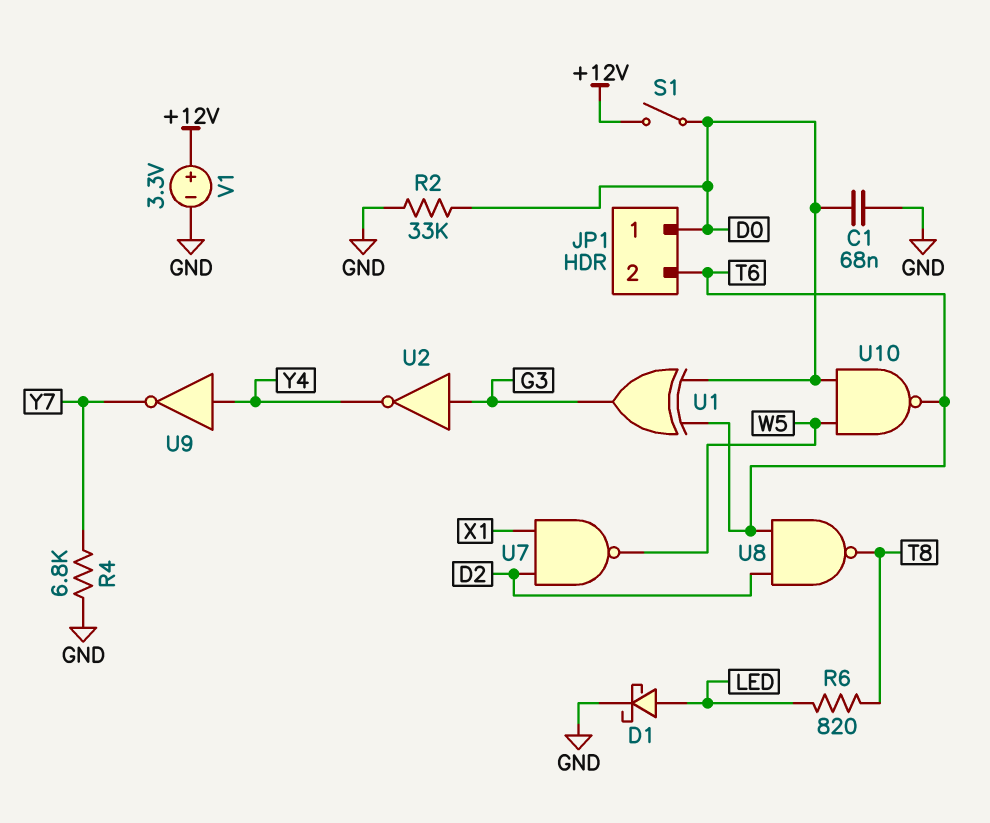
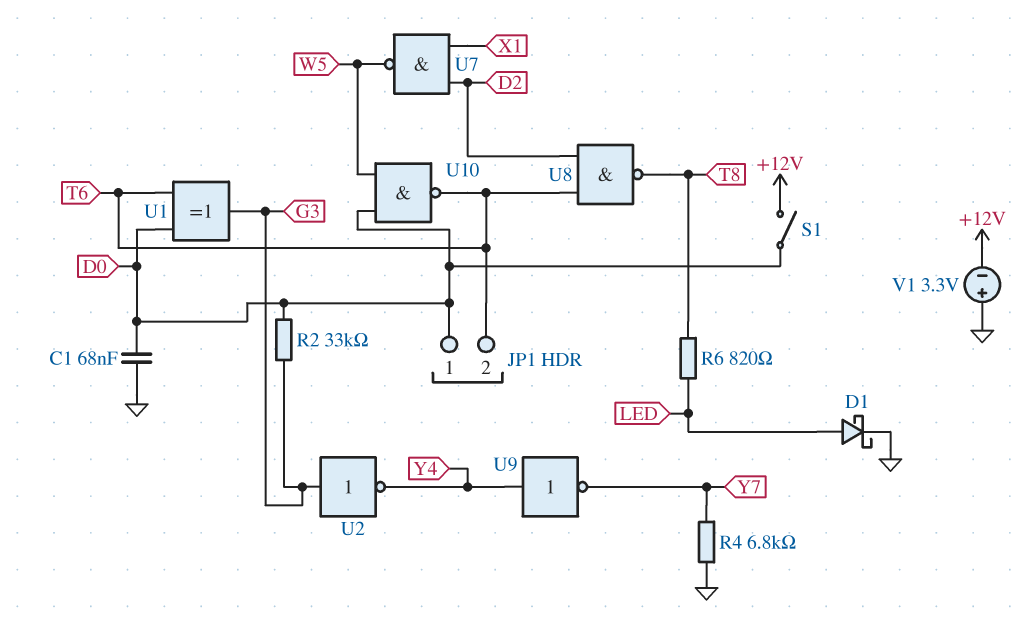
R2: 33k (D0, GND) -> 33k (D0, G3)
V1: 3.3V (plus +12V, minus GND) -> 3.3V (plus GND, minus +12V)

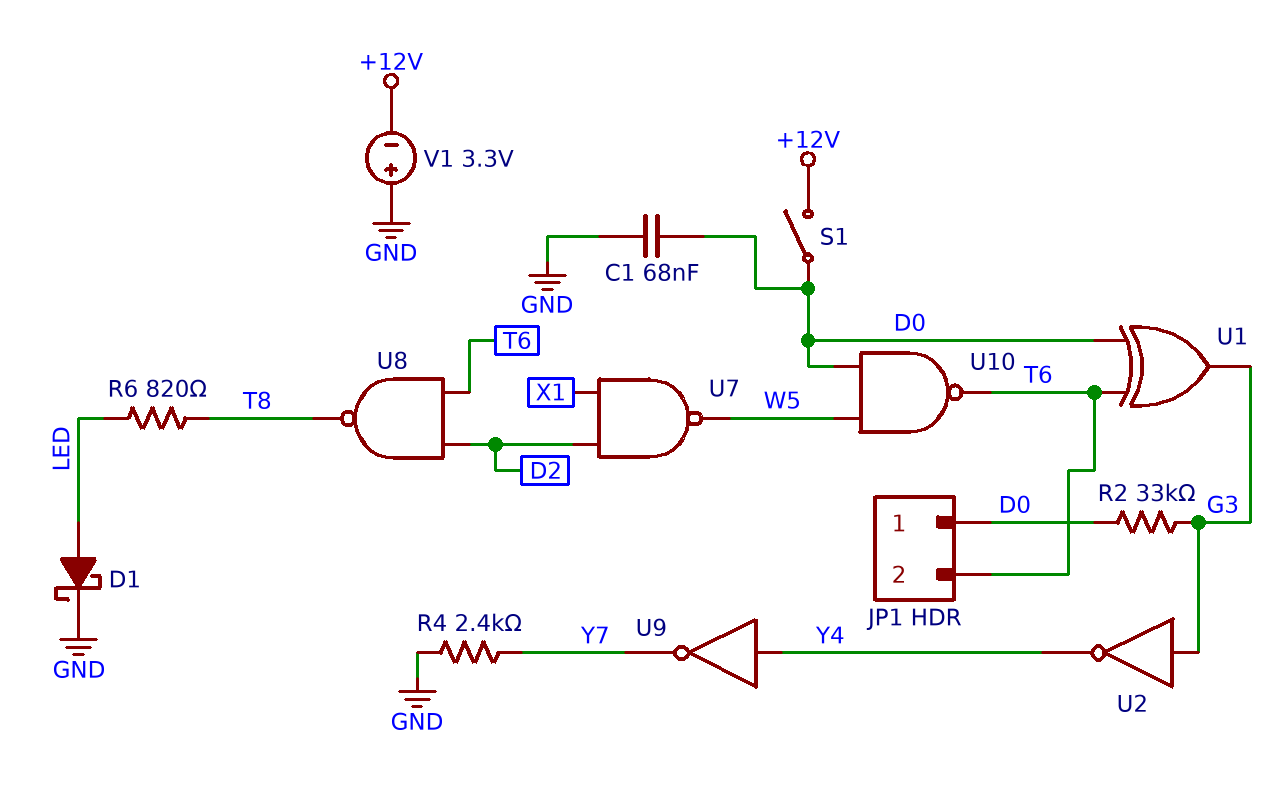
R4: 6.8k (GND, Y7) -> 2.4k (GND, Y7)

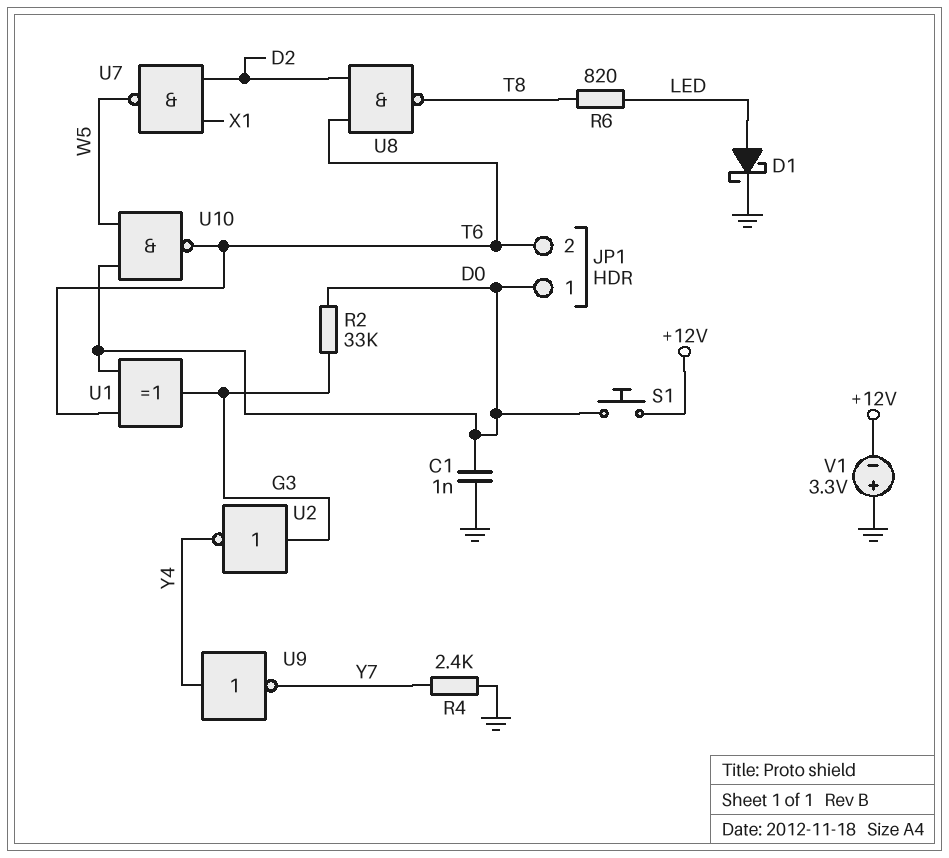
C1: 68nF (D0, GND) -> 1nF (D0, GND)
S1: switch (+12V, D0) -> button (+12V, D0)

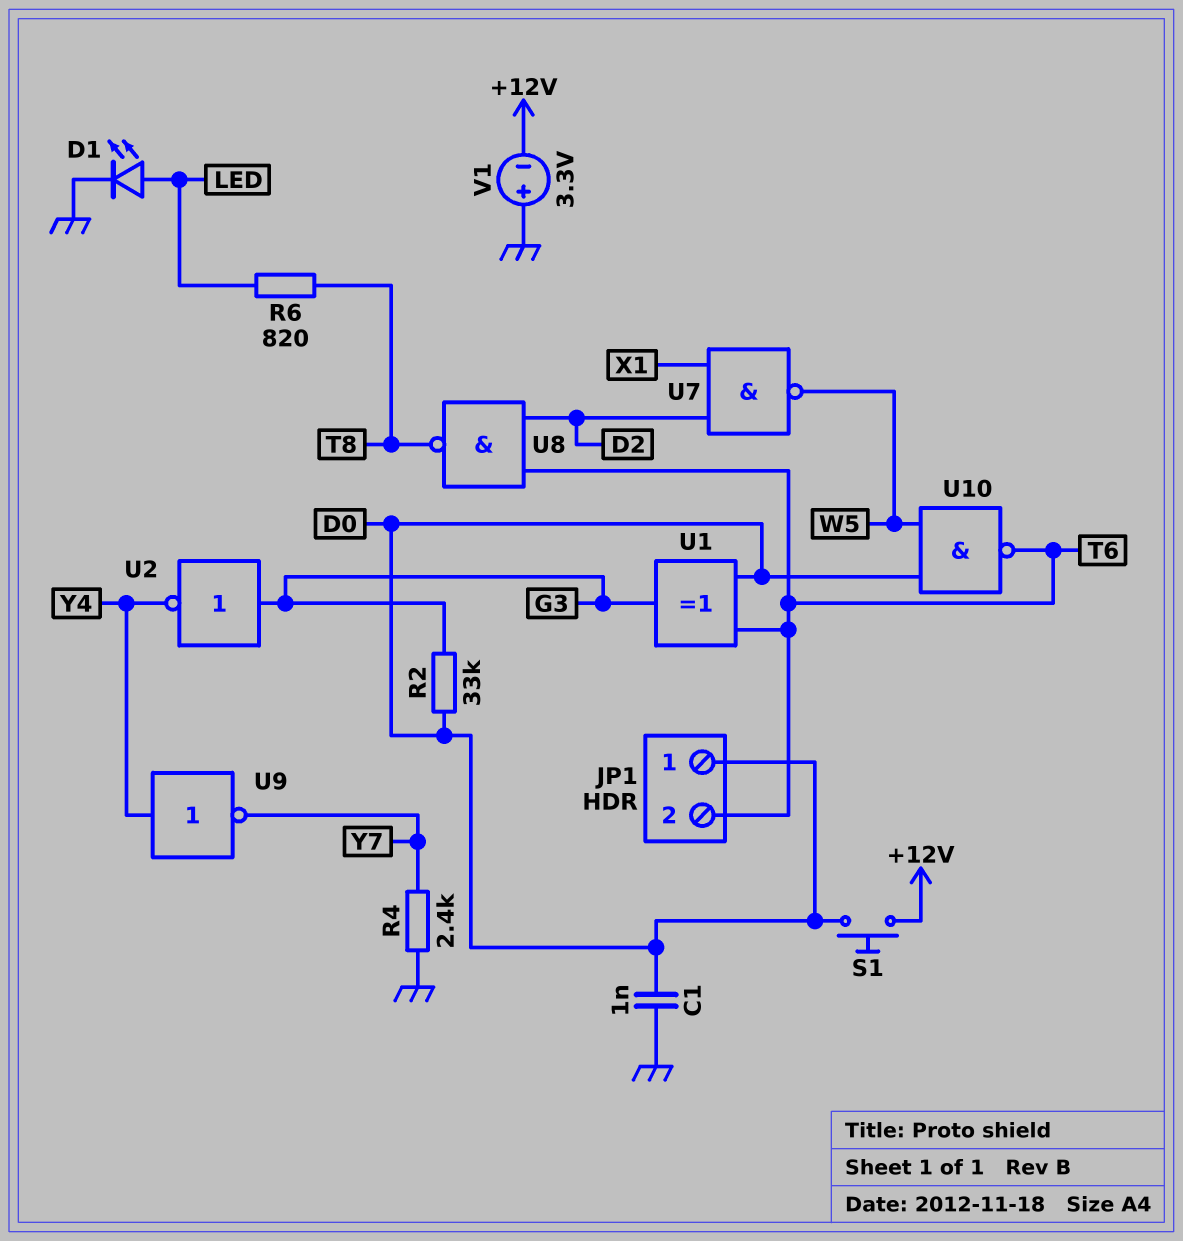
D1: schottky (A LED, K GND) -> LED (A LED, K GND)

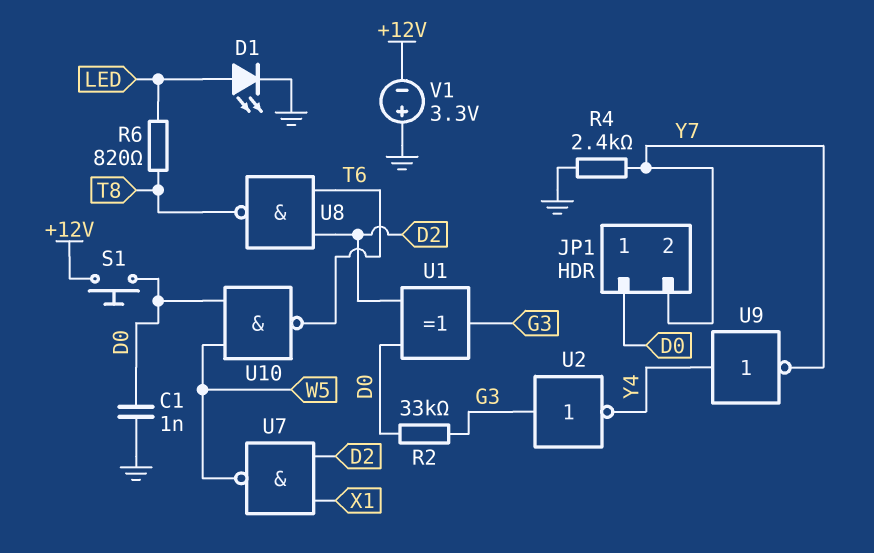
JP1 pin 2: T6 -> Y7
U1: XOR (in D0, in T6, out G3) -> XOR (in D0, in D2, out G3)

